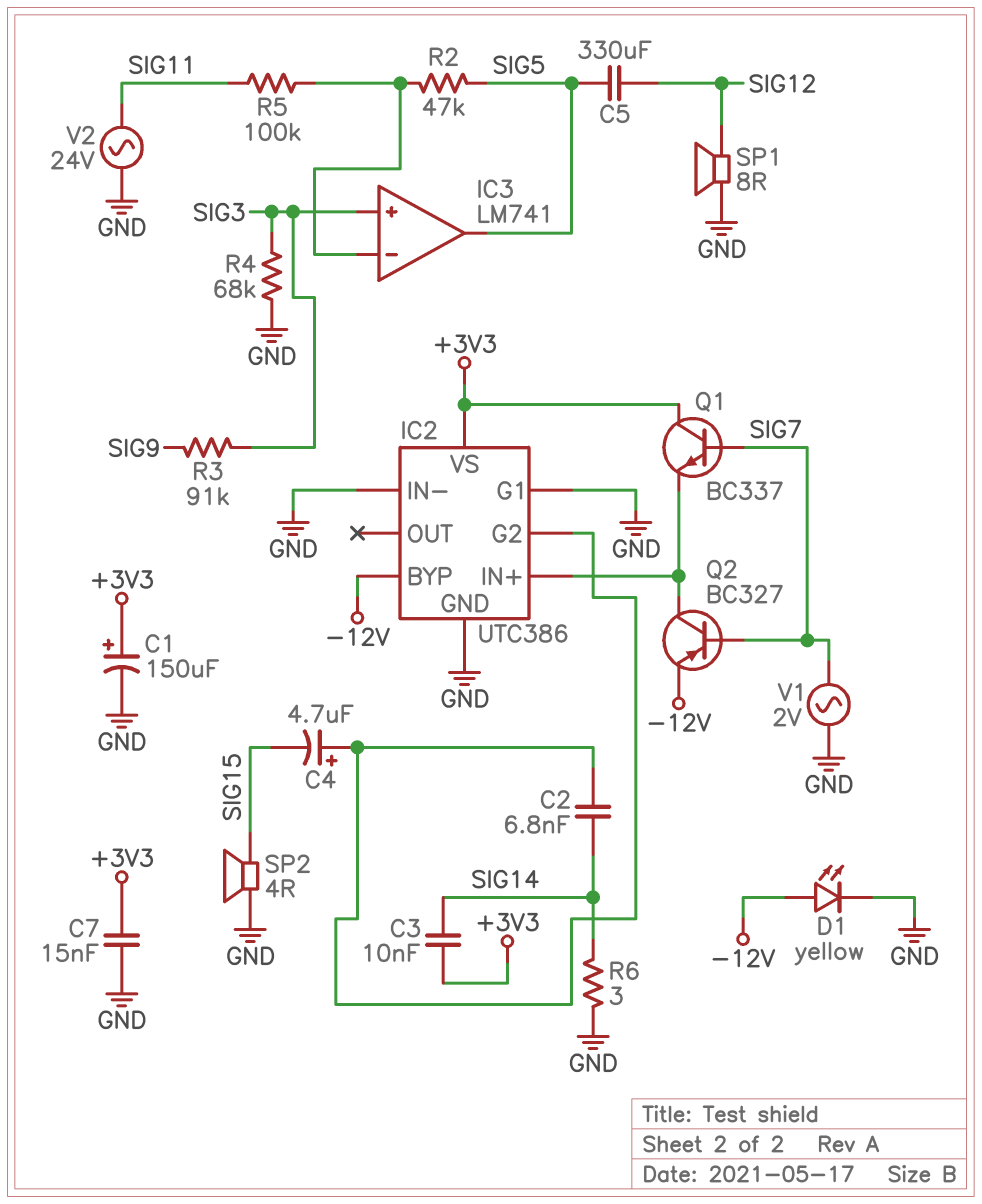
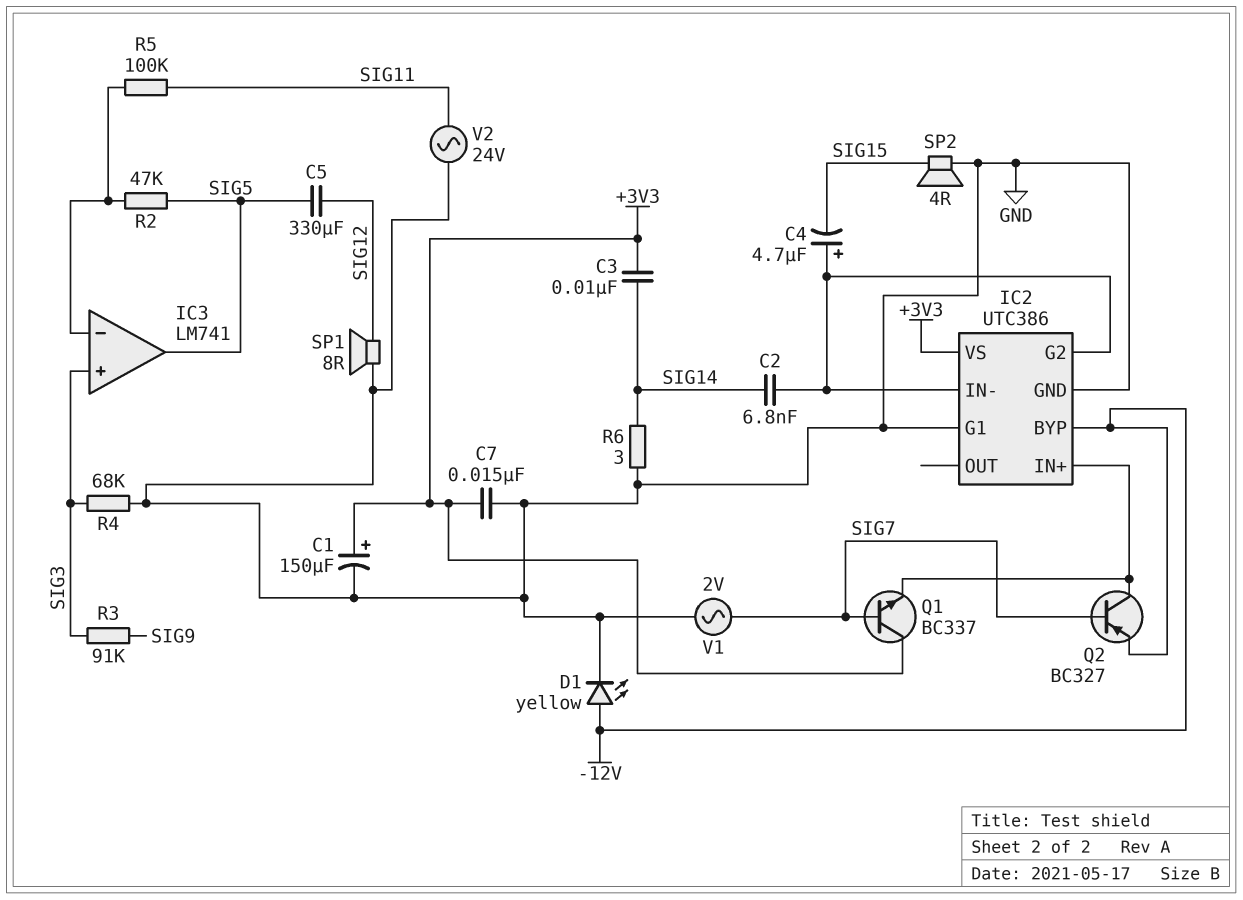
IC2 pin IN-: GND -> IC2/G2

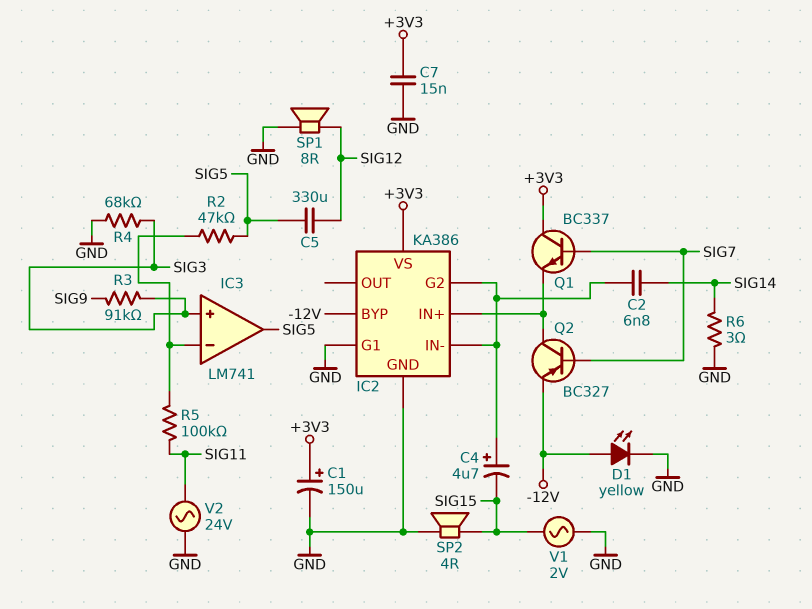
C3: 10nF (+3V3, SIG14) -> none
IC2: UTC386 -> KA386
V1: AC 2V (GND, SIG7) -> AC 2V (GND, SIG15)

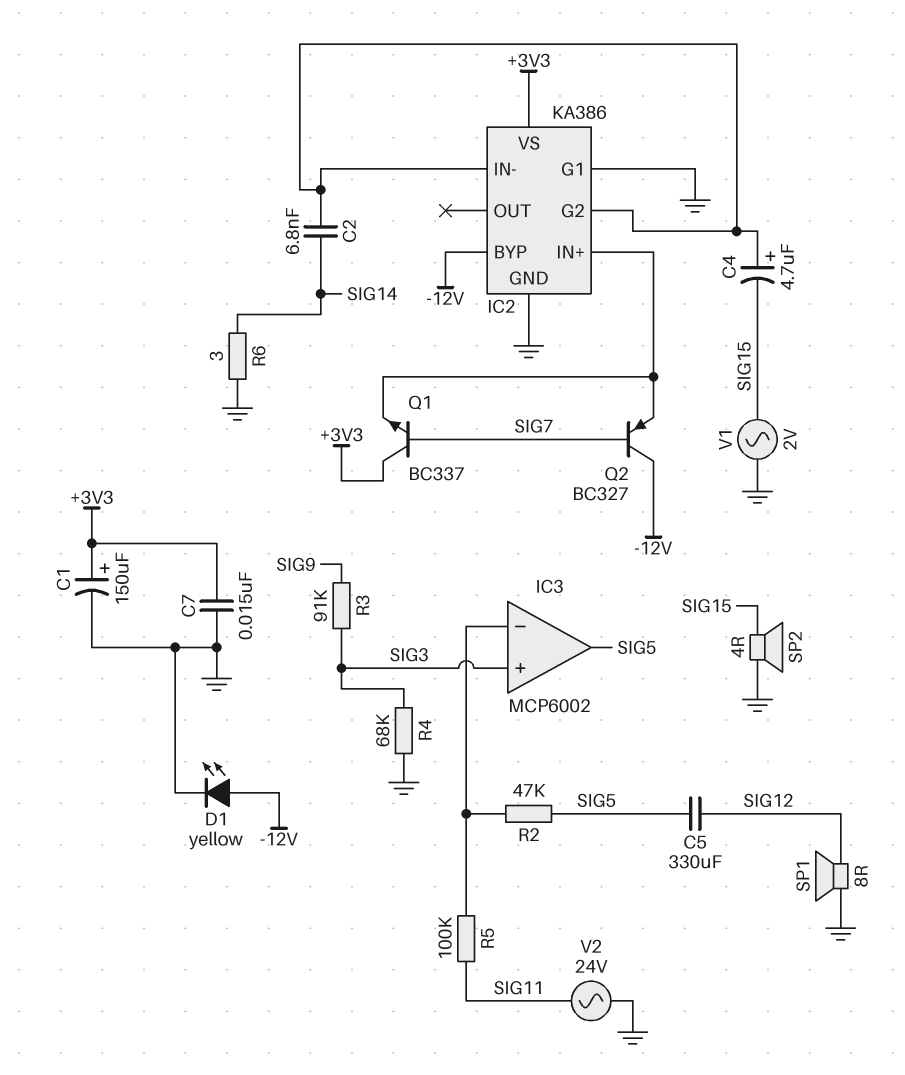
IC3: LM741 -> MCP6002
Q2: PNP BC327 (B SIG7, C IC2/IN+, E -12V) -> PNP BC327 (B SIG7, C -12V, E IC2/IN+)

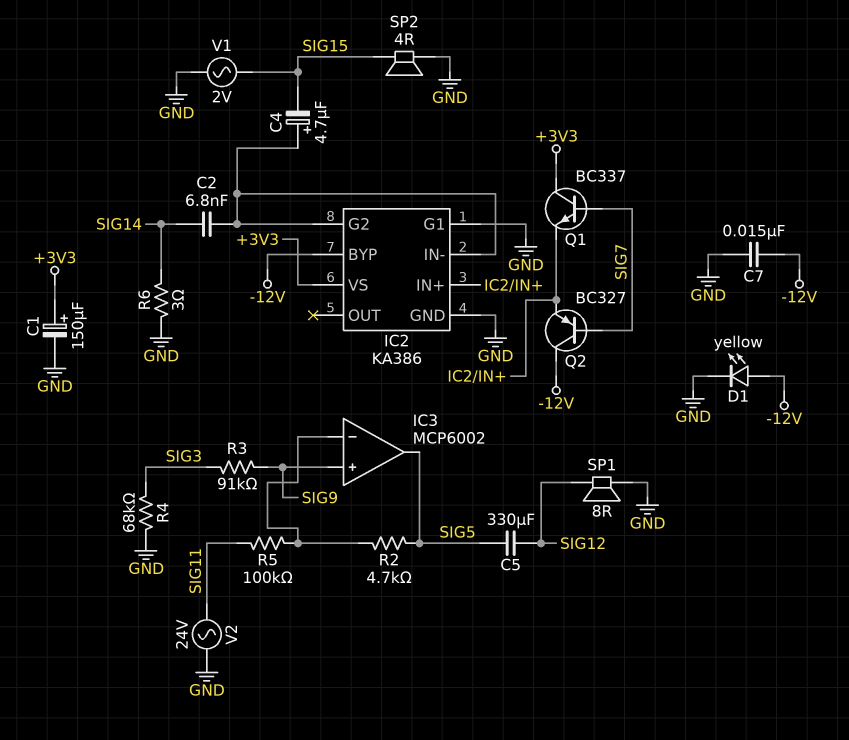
C7: 15nF (+3V3, GND) -> 15nF (-12V, GND)
IC3 pin in+: SIG3 -> SIG9
R2: 47k (IC3/in-, SIG5) -> 4.7k (IC3/in-, SIG5)

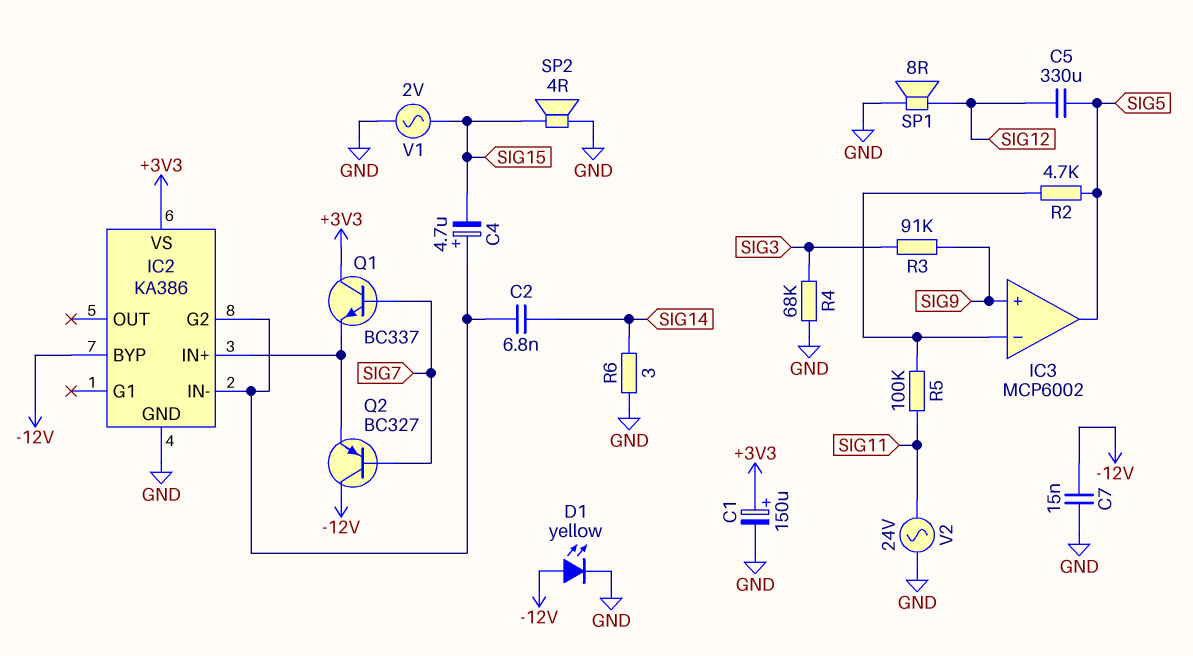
IC2 pin G1: GND -> none

